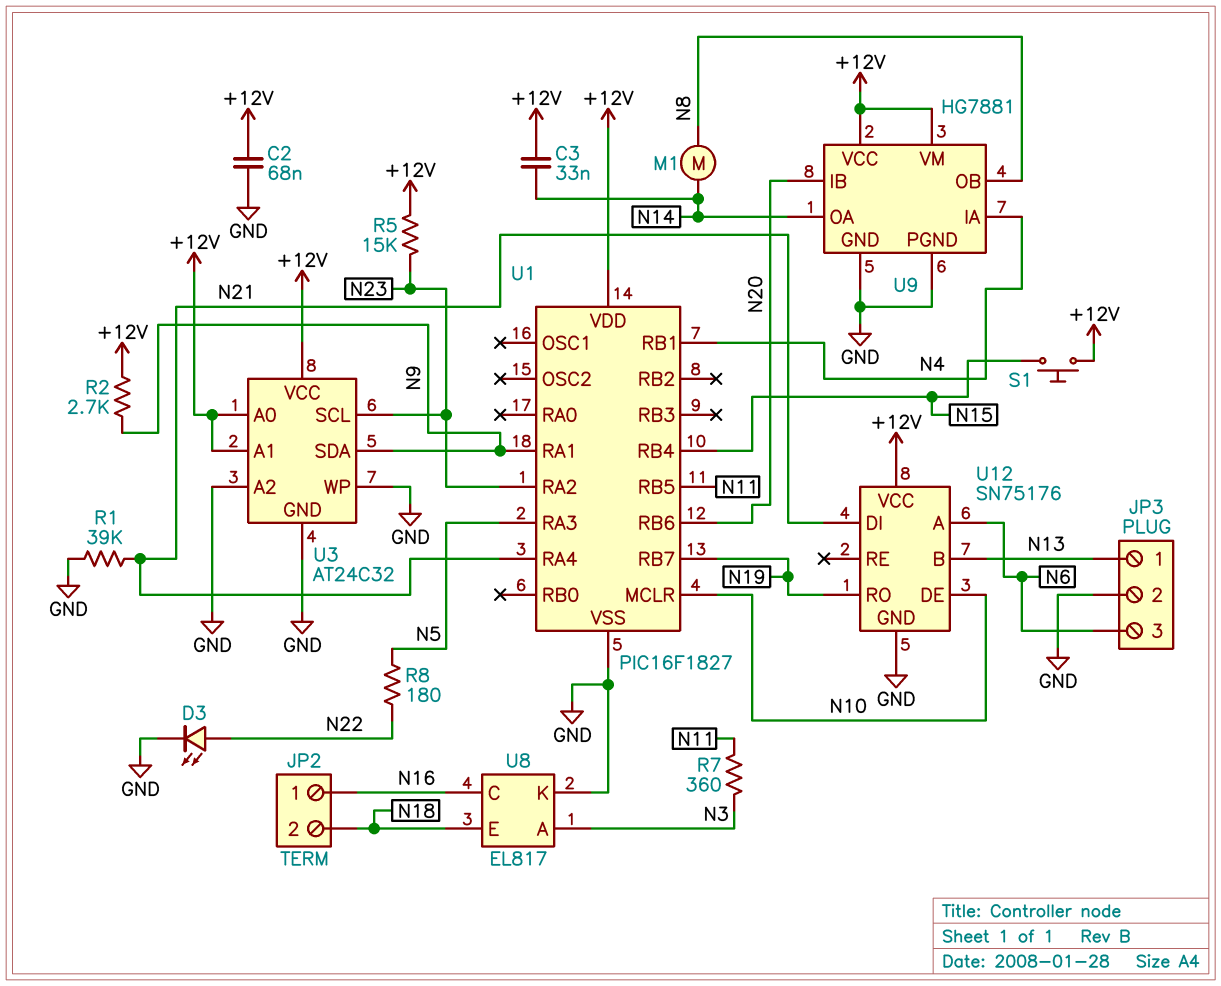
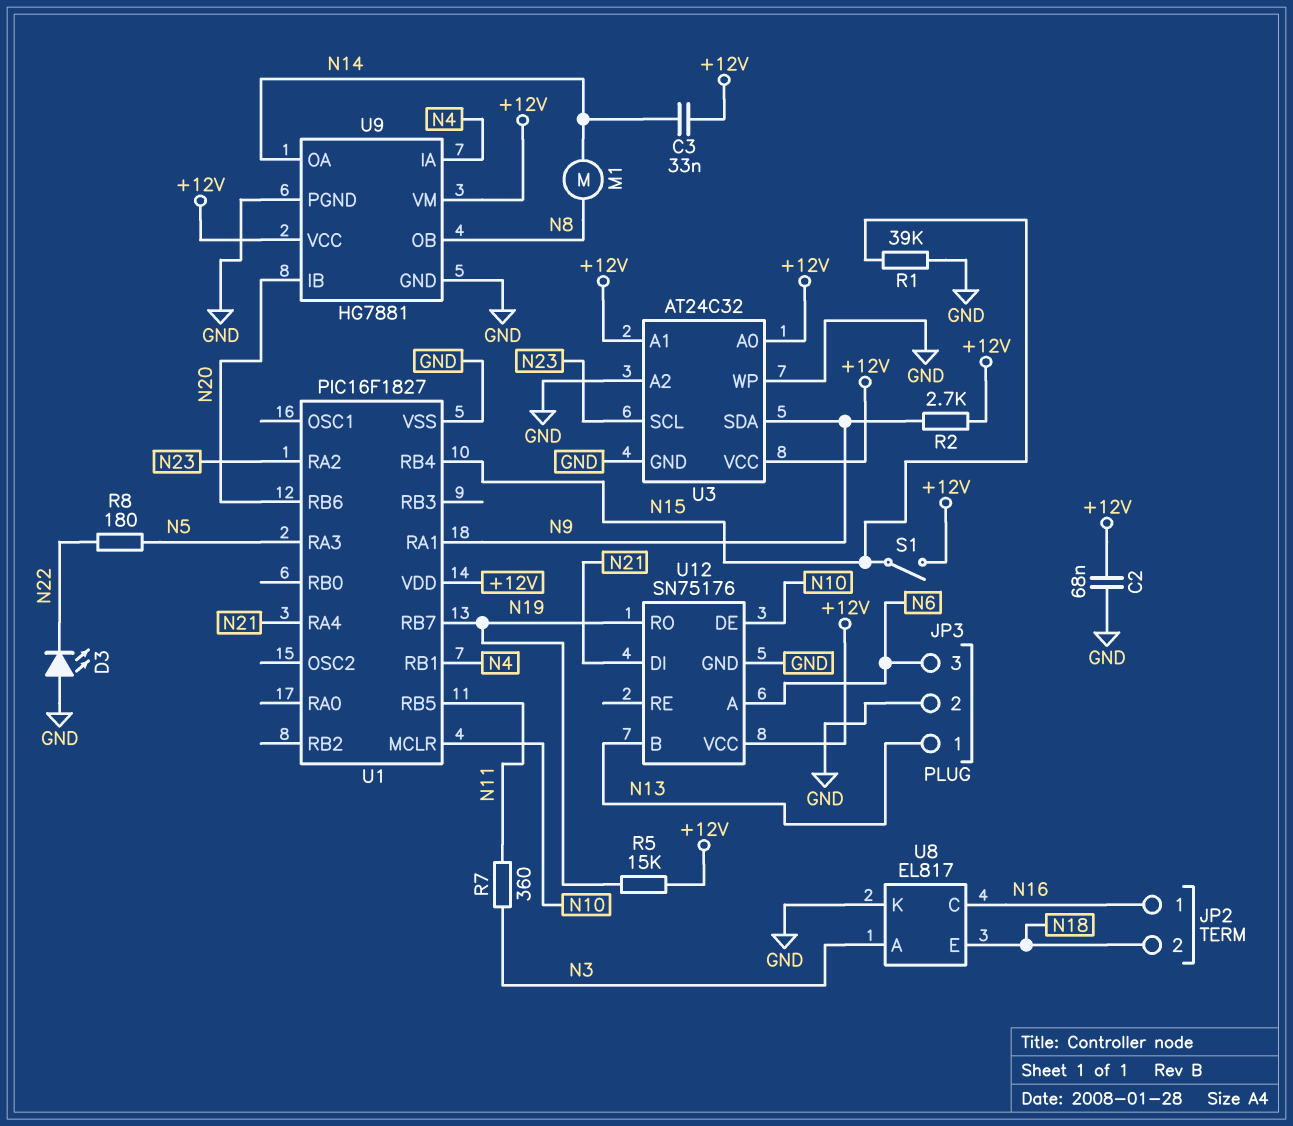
D3: LED (A N22, K GND) -> LED (A GND, K N22)
R1: 39k (GND, N21) -> 39k (GND, N15)
R5: 15k (+12V, N23) -> 15k (+12V, N19)
S1: button (+12V, N15) -> switch (+12V, N15)

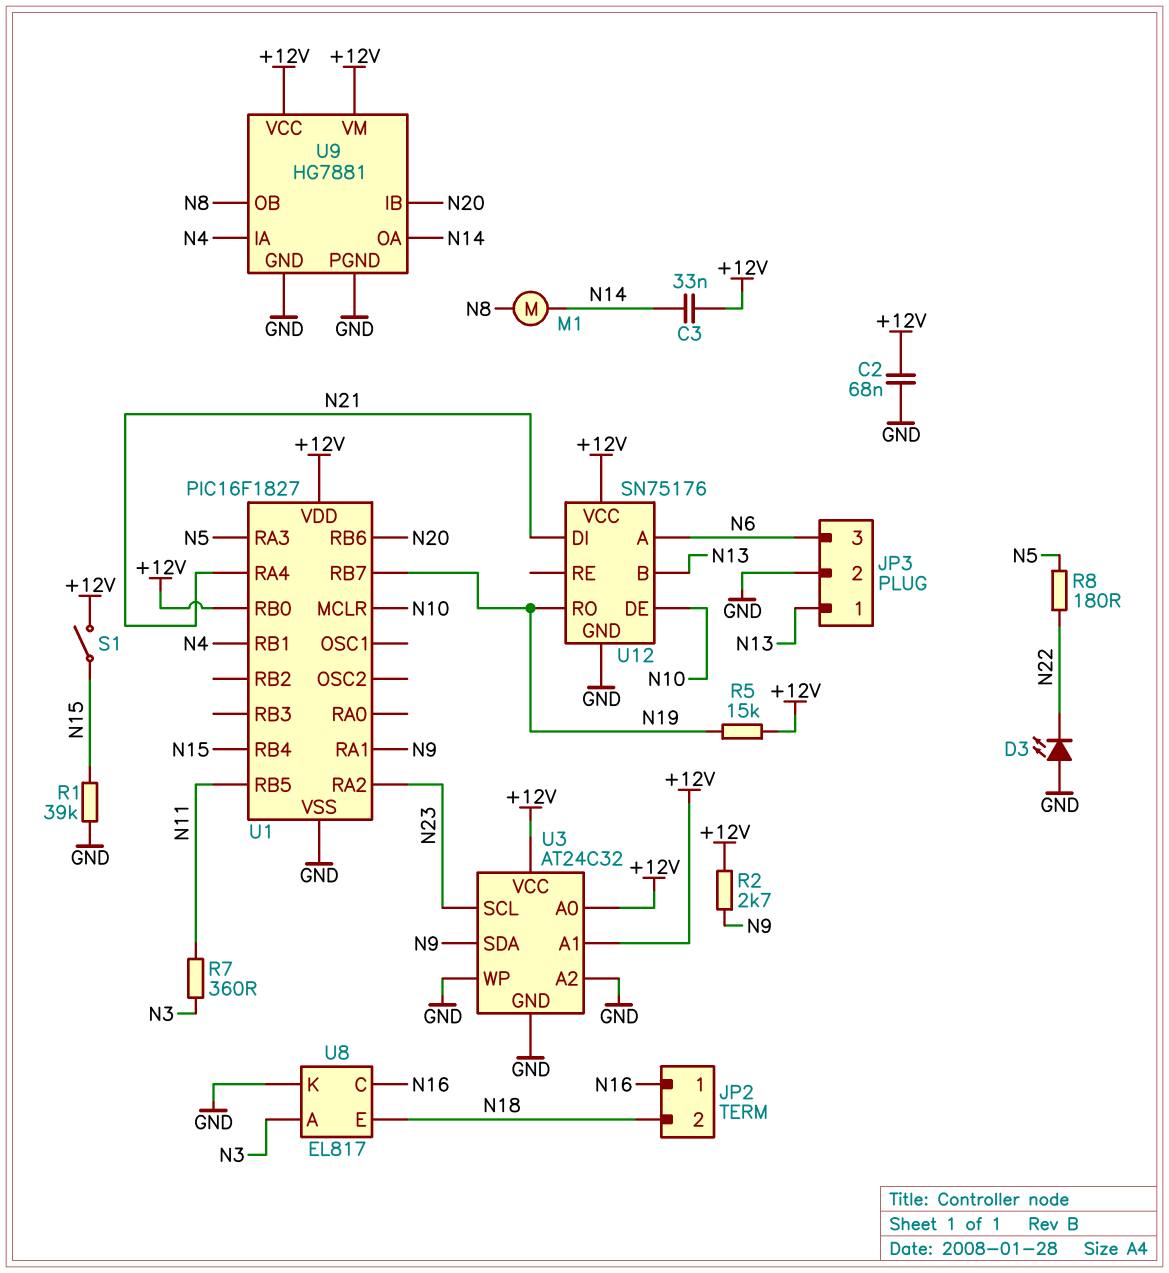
U1 pin RB0: none -> +12V

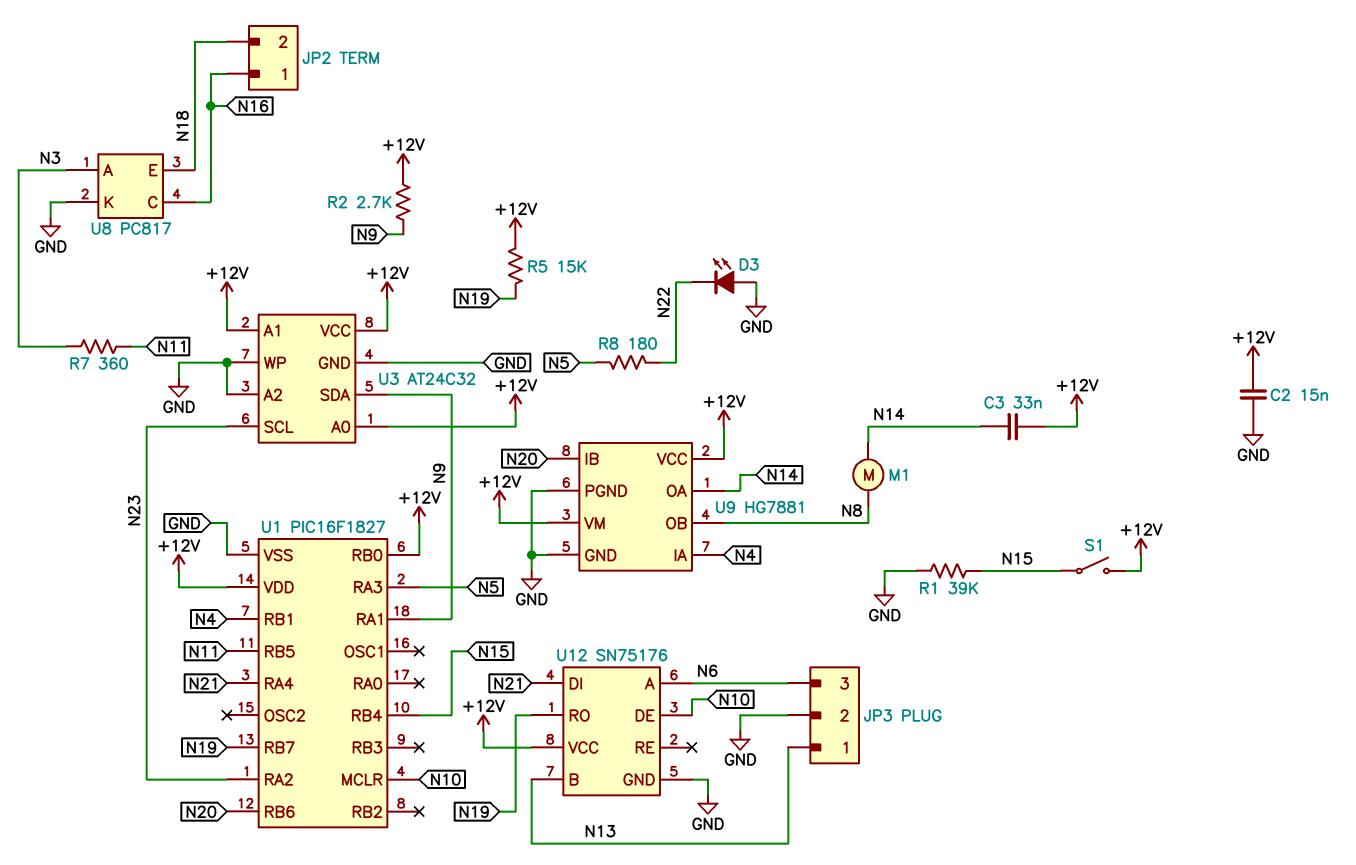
C2: 68nF (+12V, GND) -> 15nF (+12V, GND)
U8: EL817 -> PC817

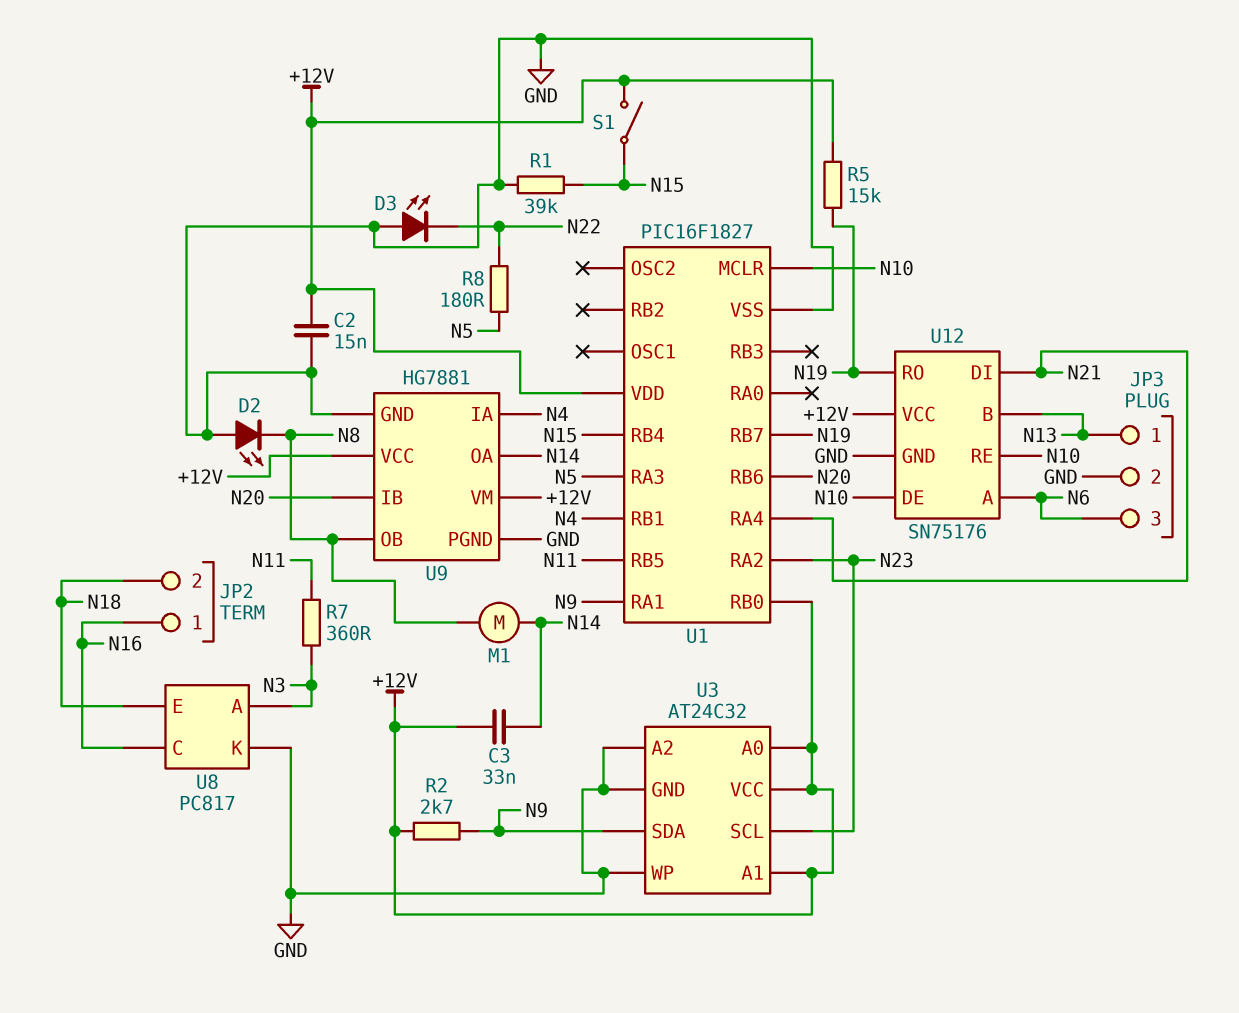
D2: none -> LED (A GND, K N8)
U12 pin RE: none -> N10

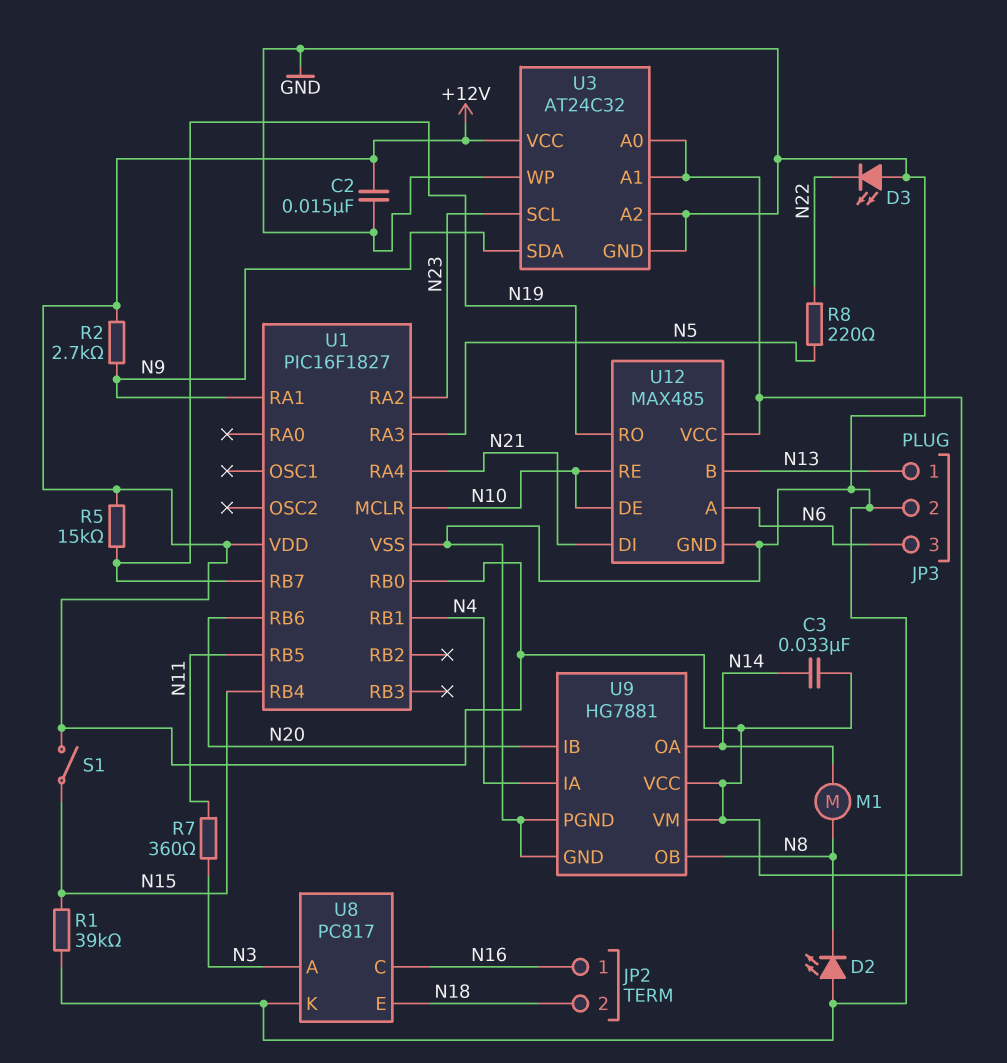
R8: 180 (N5, N22) -> 220 (N5, N22)
U12: SN75176 -> MAX485

